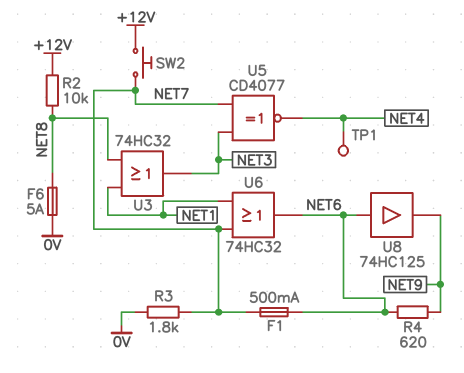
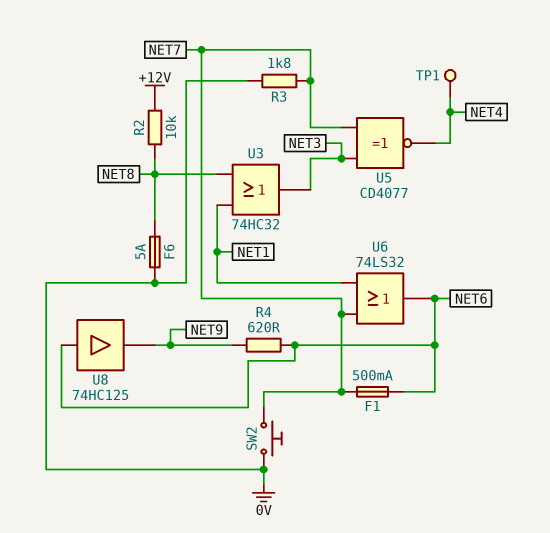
SW2: button (+12V, NET7) -> button (0V, NET7)
U6: OR 74HC32 (in NET1, in NET7, out NET6) -> OR 74LS32 (in NET1, in NET7, out NET6)

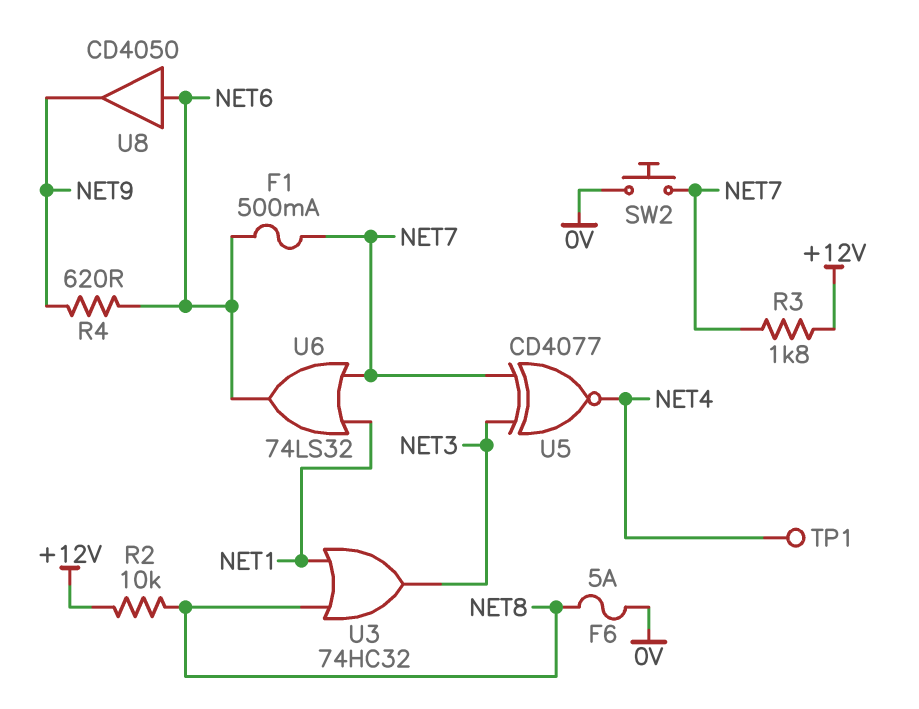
R3: 1.8k (0V, NET7) -> 1.8k (+12V, NET7)
U8: buffer 74HC125 (in NET6, out NET9) -> buffer CD4050 (in NET6, out NET9)

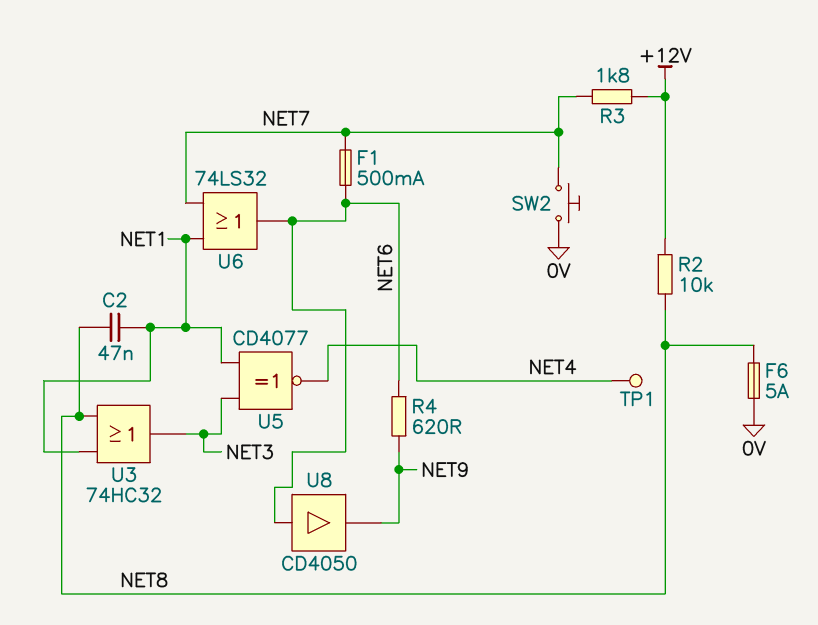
C2: none -> 47nF (NET1, NET8)
U5: XNOR CD4077 (in NET3, in NET7, out NET4) -> XNOR CD4077 (in NET1, in NET3, out NET4)

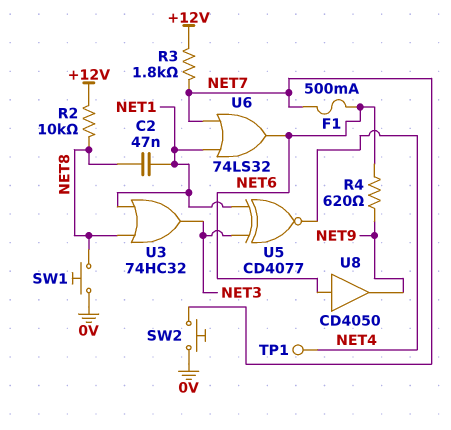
F6: 5A (0V, NET8) -> none
SW1: none -> button (0V, NET8)

